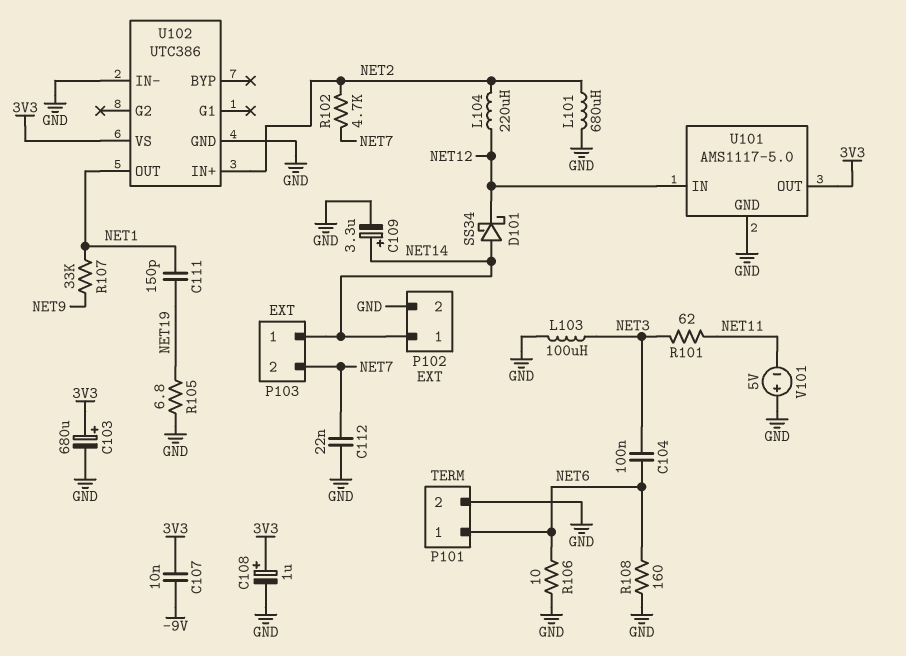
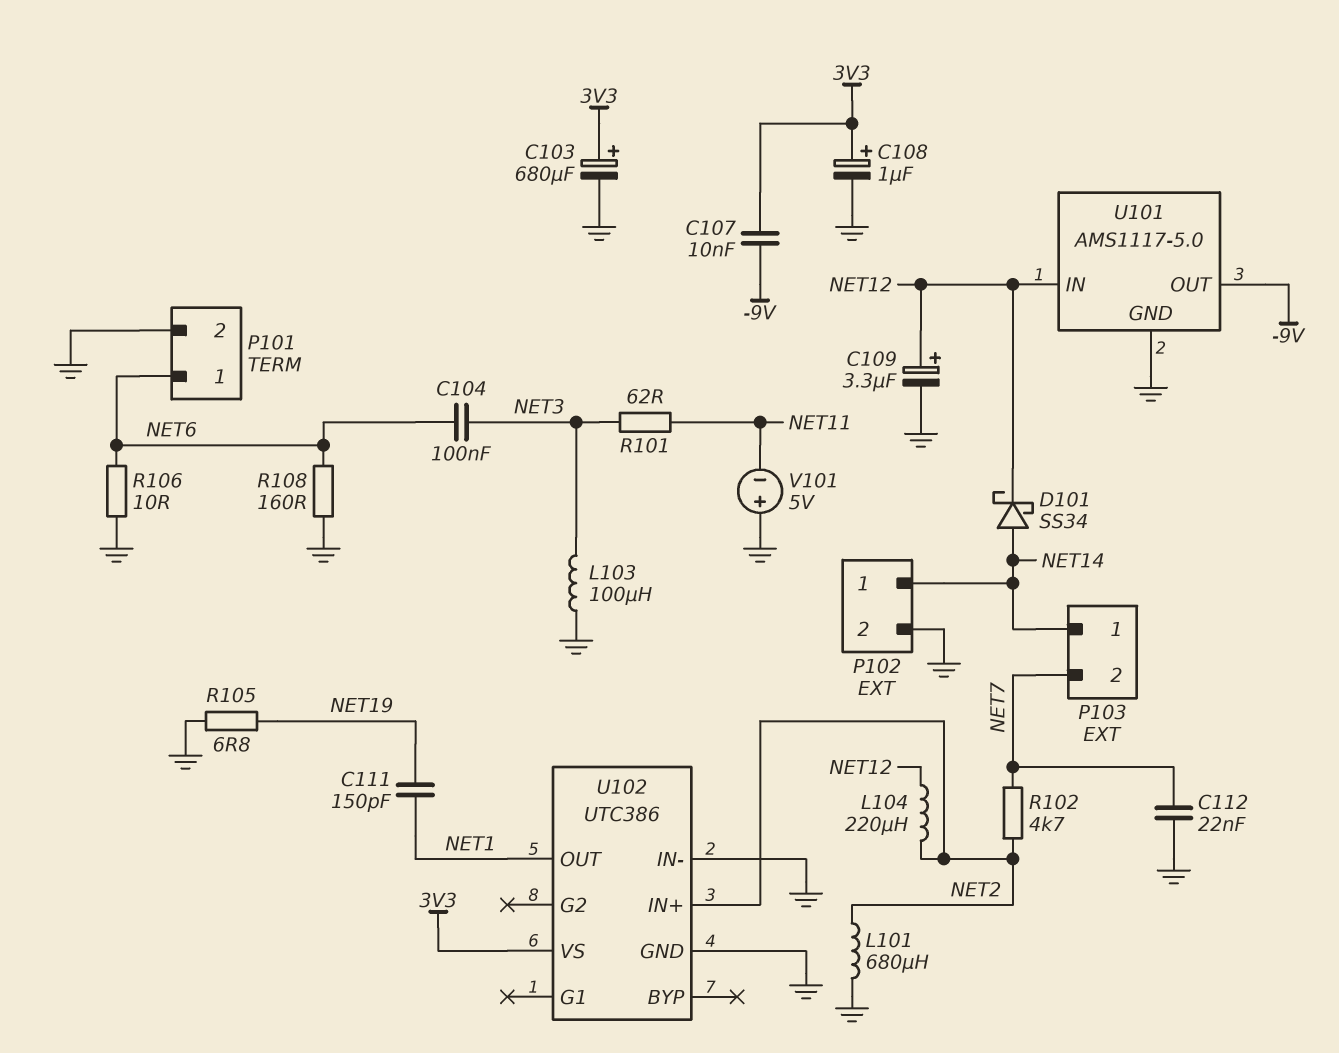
C109: 3.3uF (plus NET14, minus GND) -> 3.3uF (plus NET12, minus GND)
R107: 33k (NET1, NET9) -> none
U101 pin OUT: 3V3 -> -9V

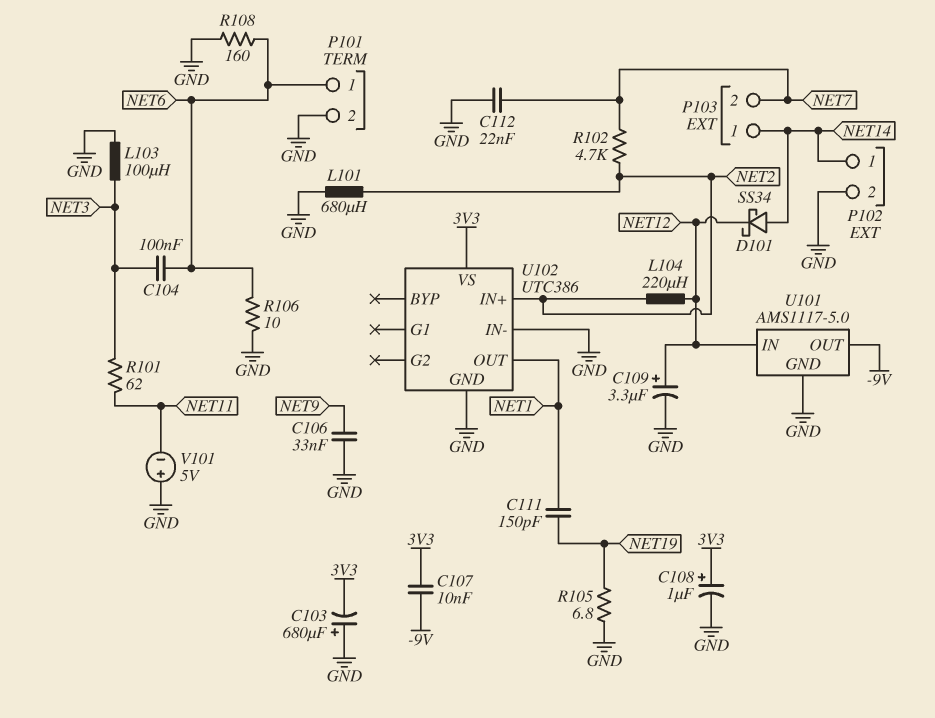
C103: 680uF (plus 3V3, minus GND) -> 680uF (plus GND, minus 3V3)
C106: none -> 33nF (GND, NET9)

